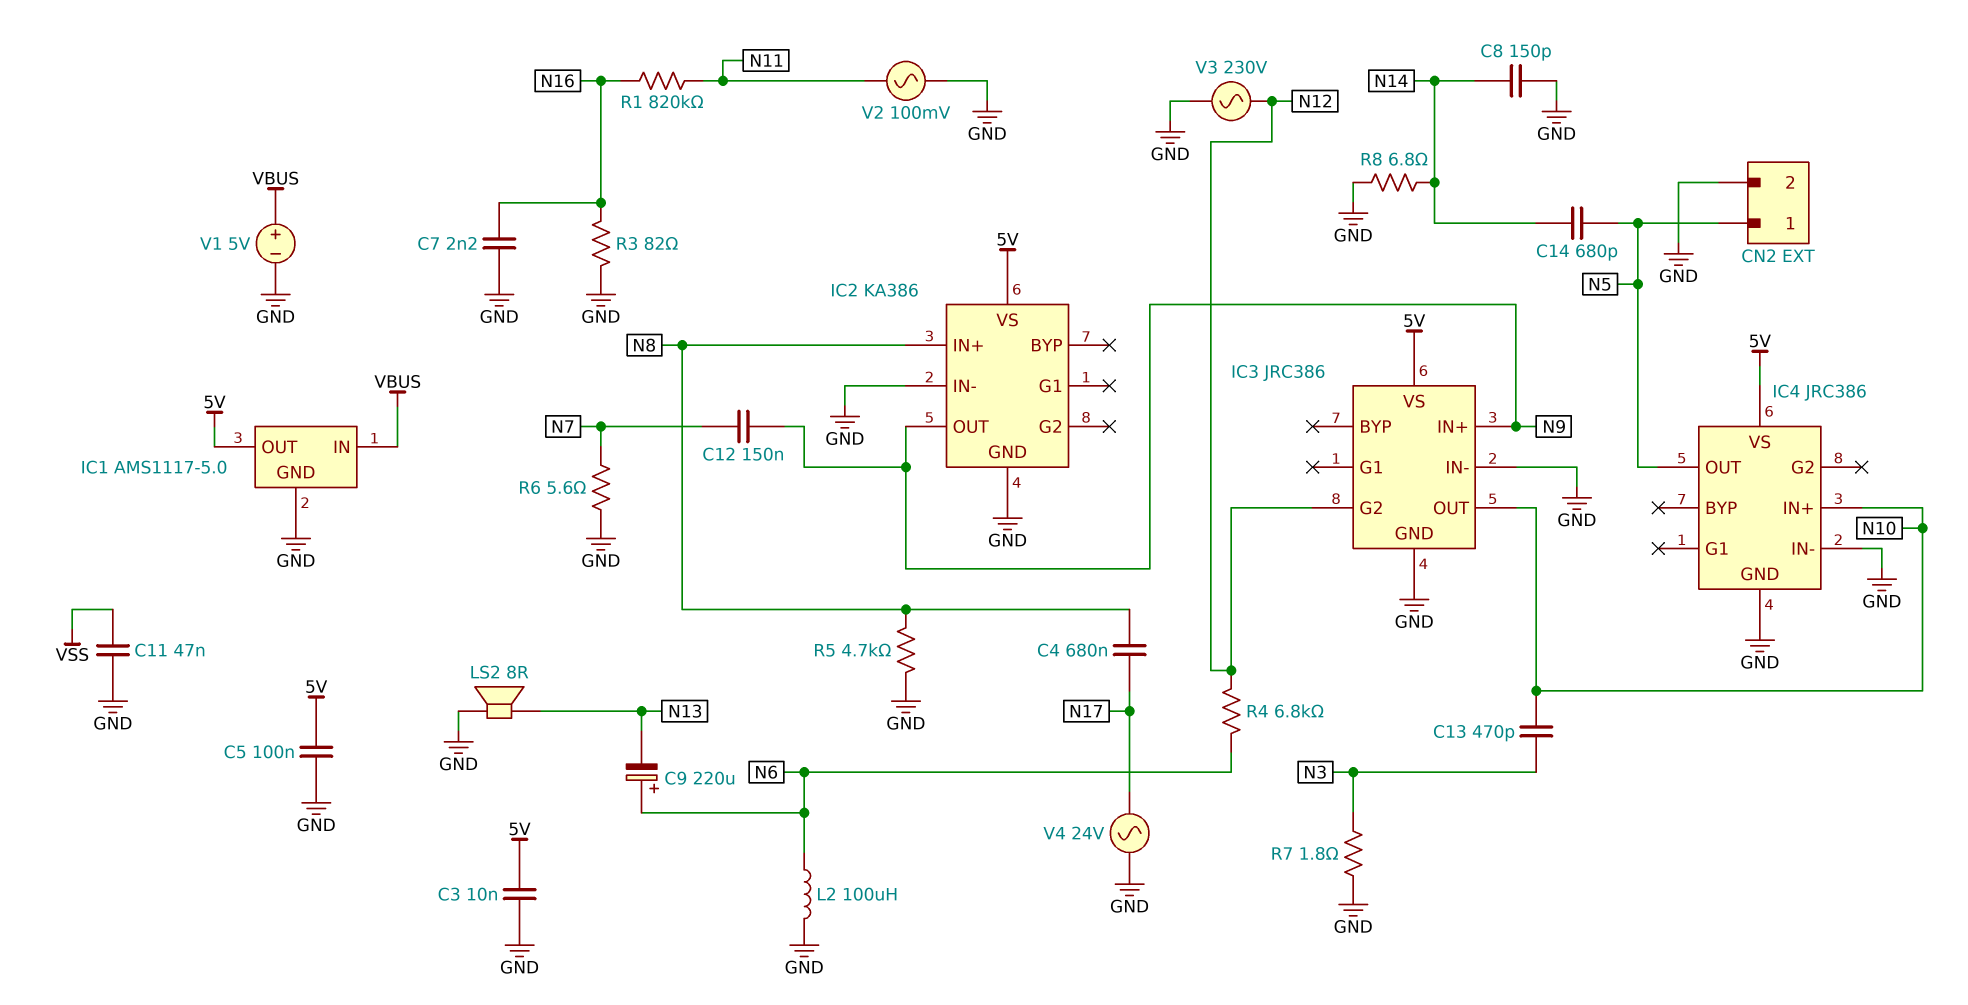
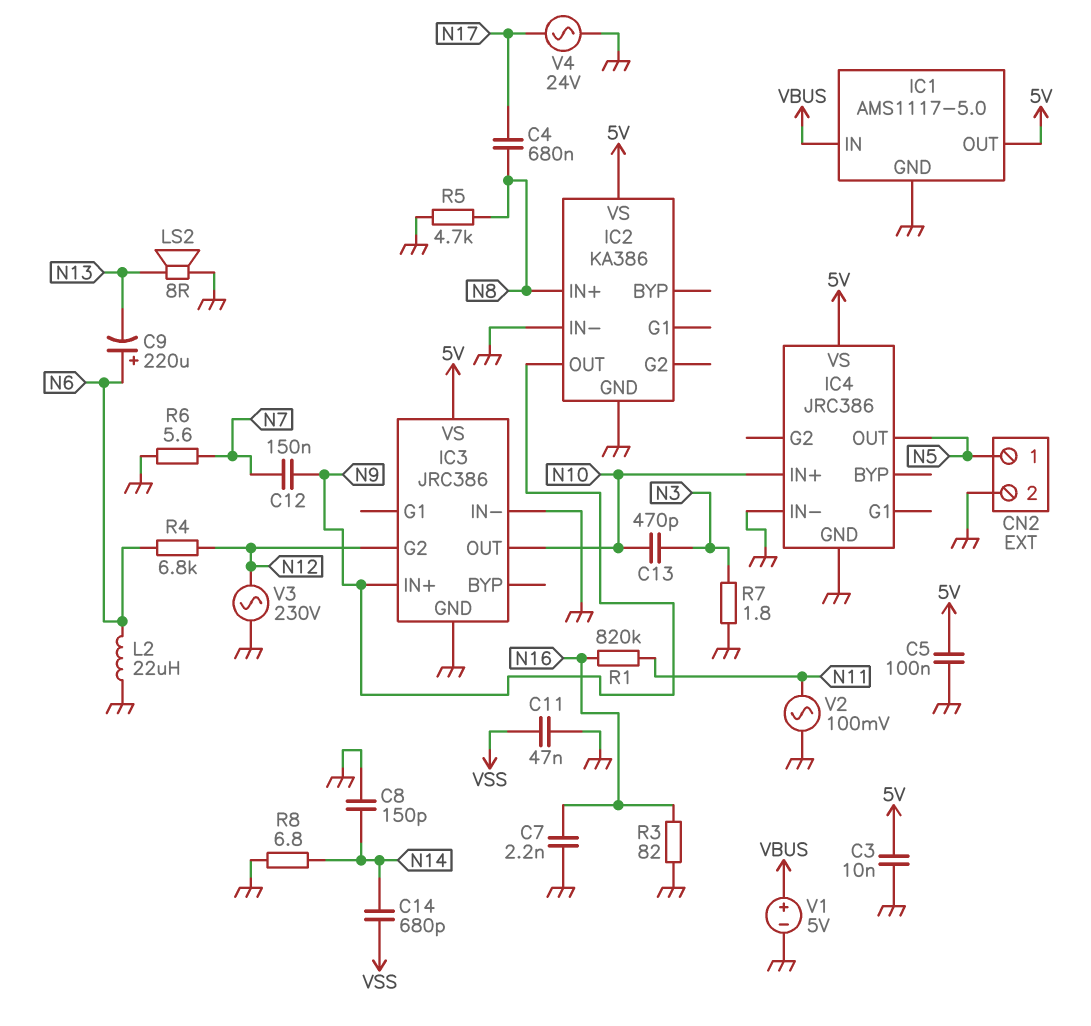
C14: 680pF (N5, N14) -> 680pF (N14, VSS)
L2: 100uH (GND, N6) -> 22uH (GND, N6)

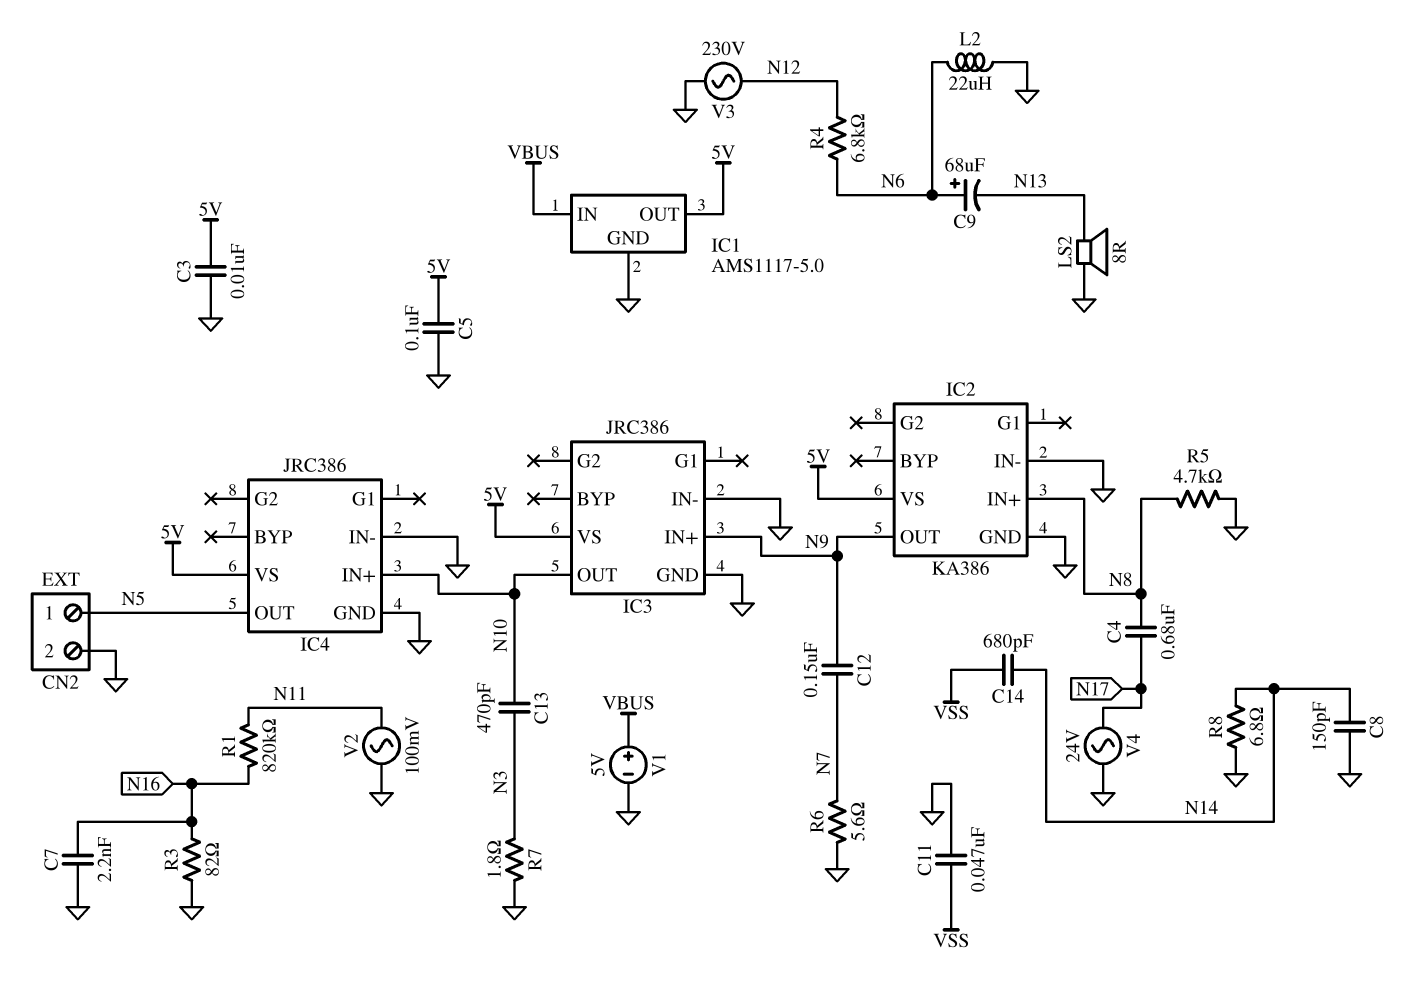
C9: 220uF (plus N6, minus N13) -> 68uF (plus N6, minus N13)
IC3 pin G2: N12 -> none

